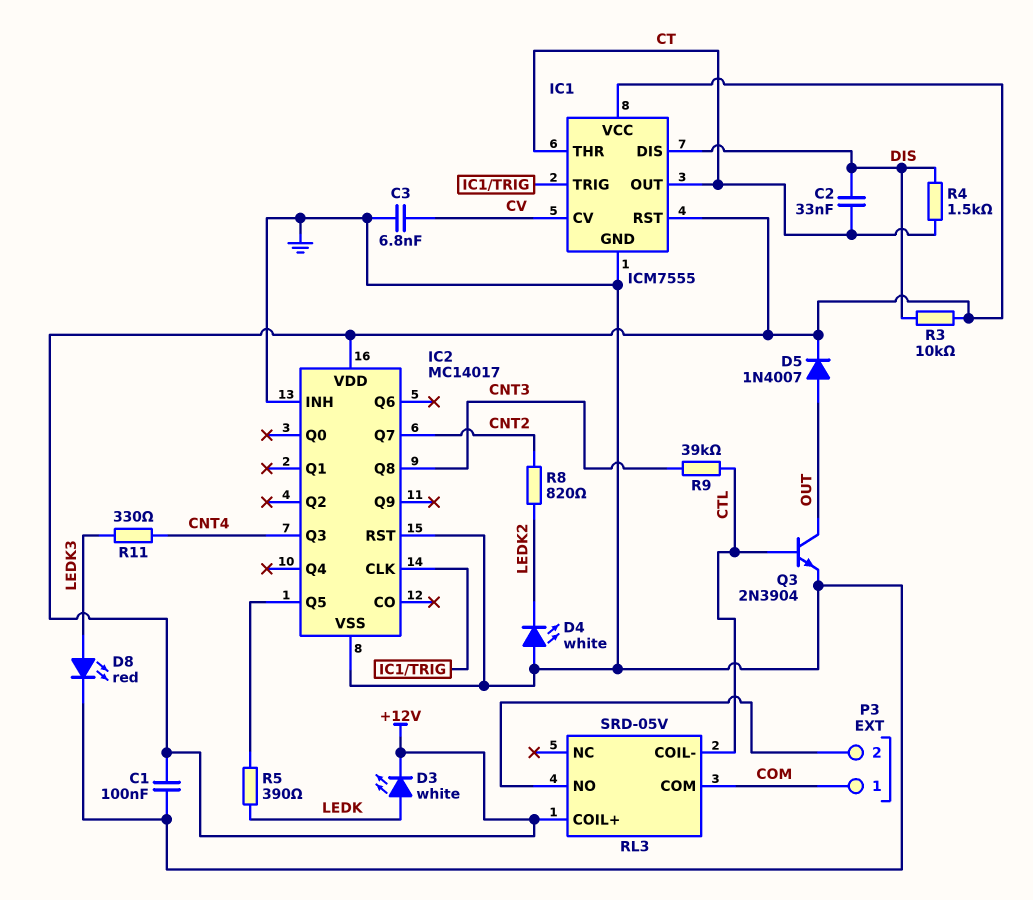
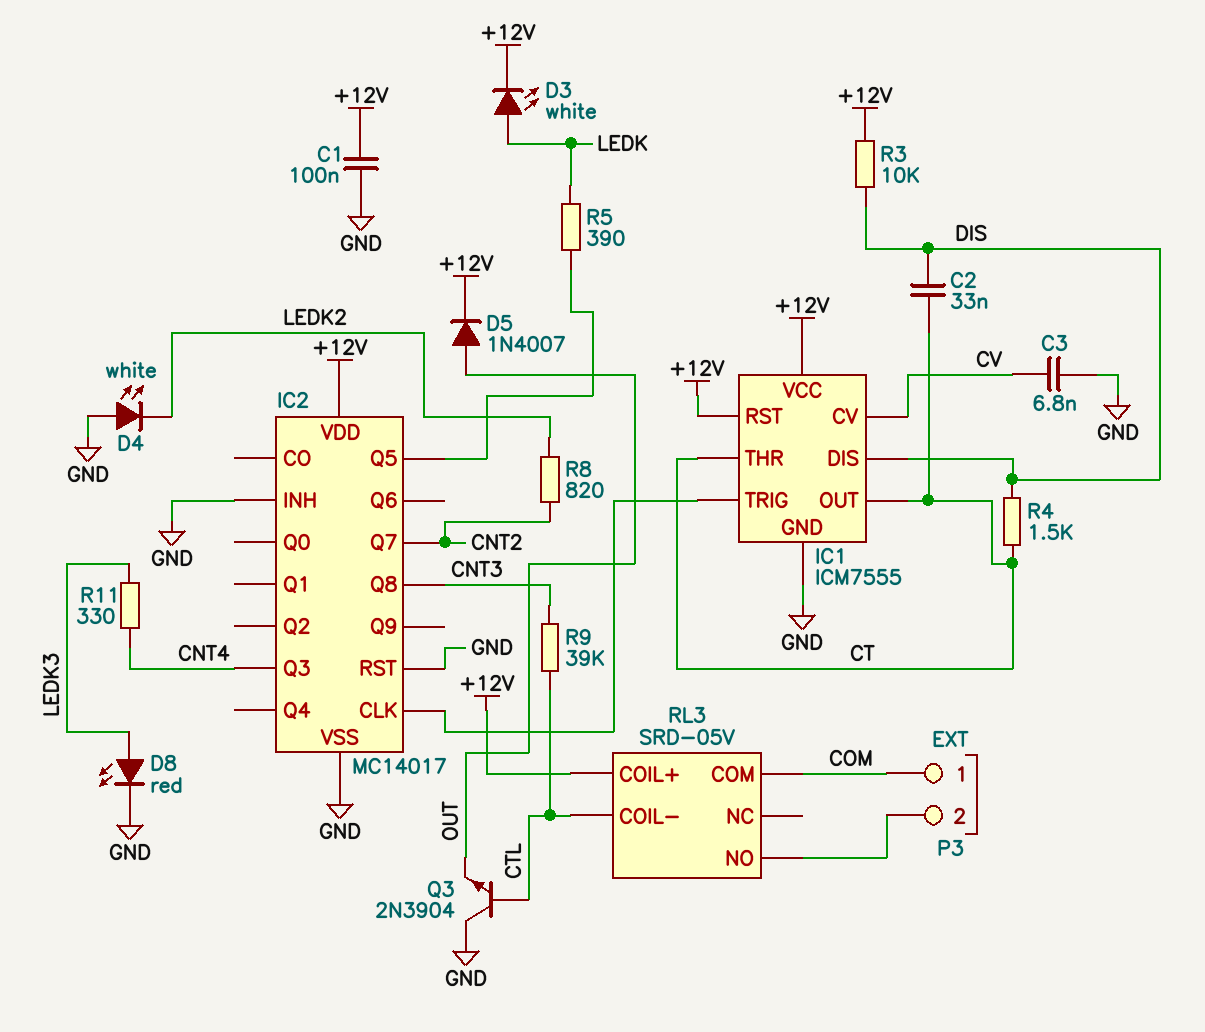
Q3: NPN 2N3904 (B CTL, C OUT, E GND) -> NPN 2N3904 (B CTL, C GND, E OUT)

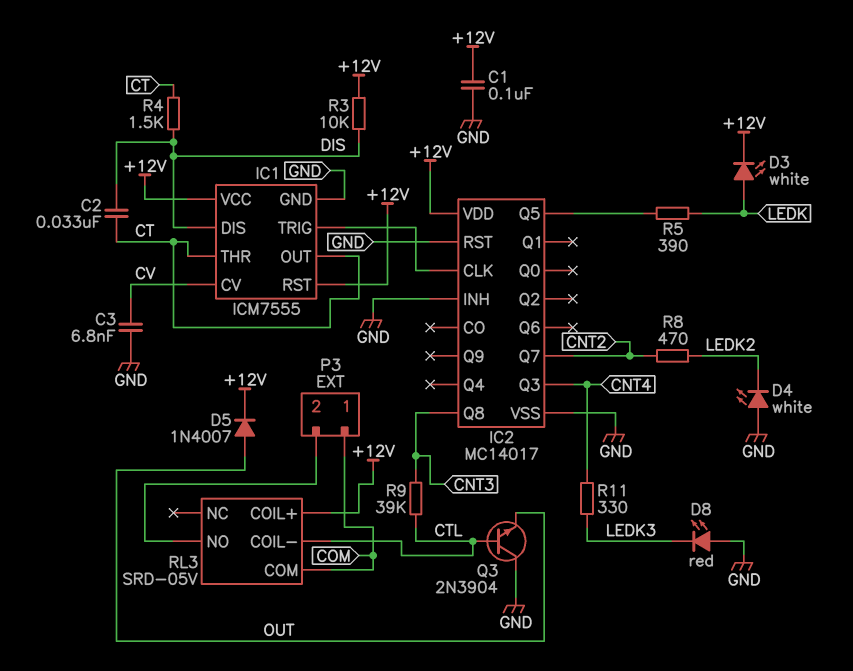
D8: LED red (A LEDK3, K GND) -> LED red (A GND, K LEDK3)
R8: 820 (CNT2, LEDK2) -> 470 (CNT2, LEDK2)

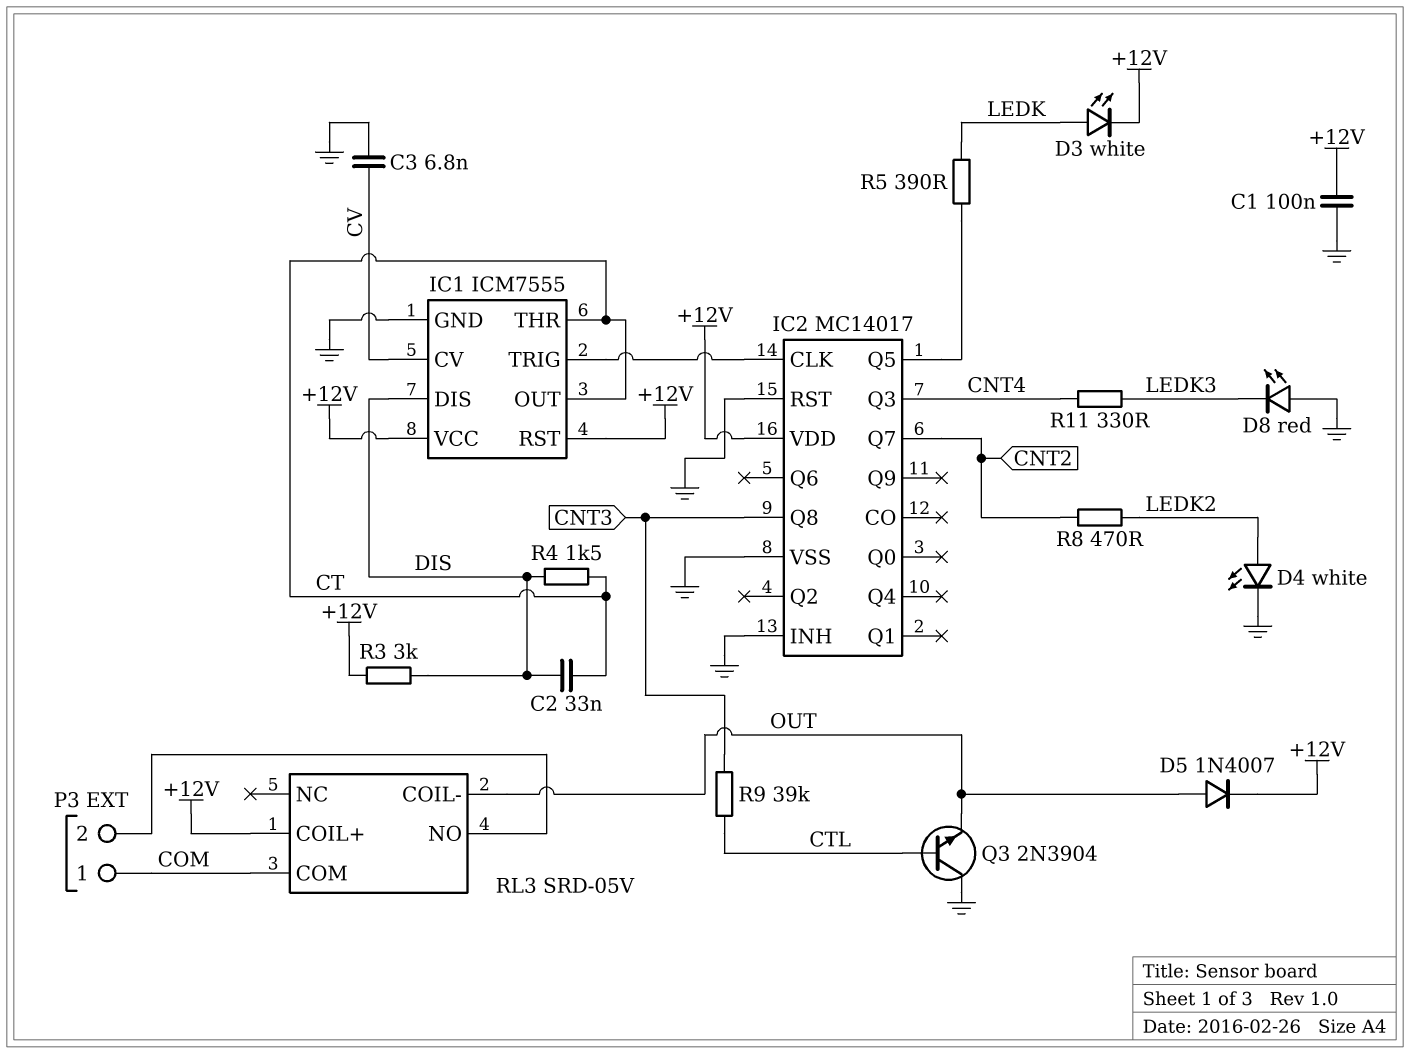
D4: LED white (A GND, K LEDK2) -> LED white (A LEDK2, K GND)
R3: 10k (+12V, DIS) -> 3k (+12V, DIS)
RL3 pin COIL-: CTL -> OUT

